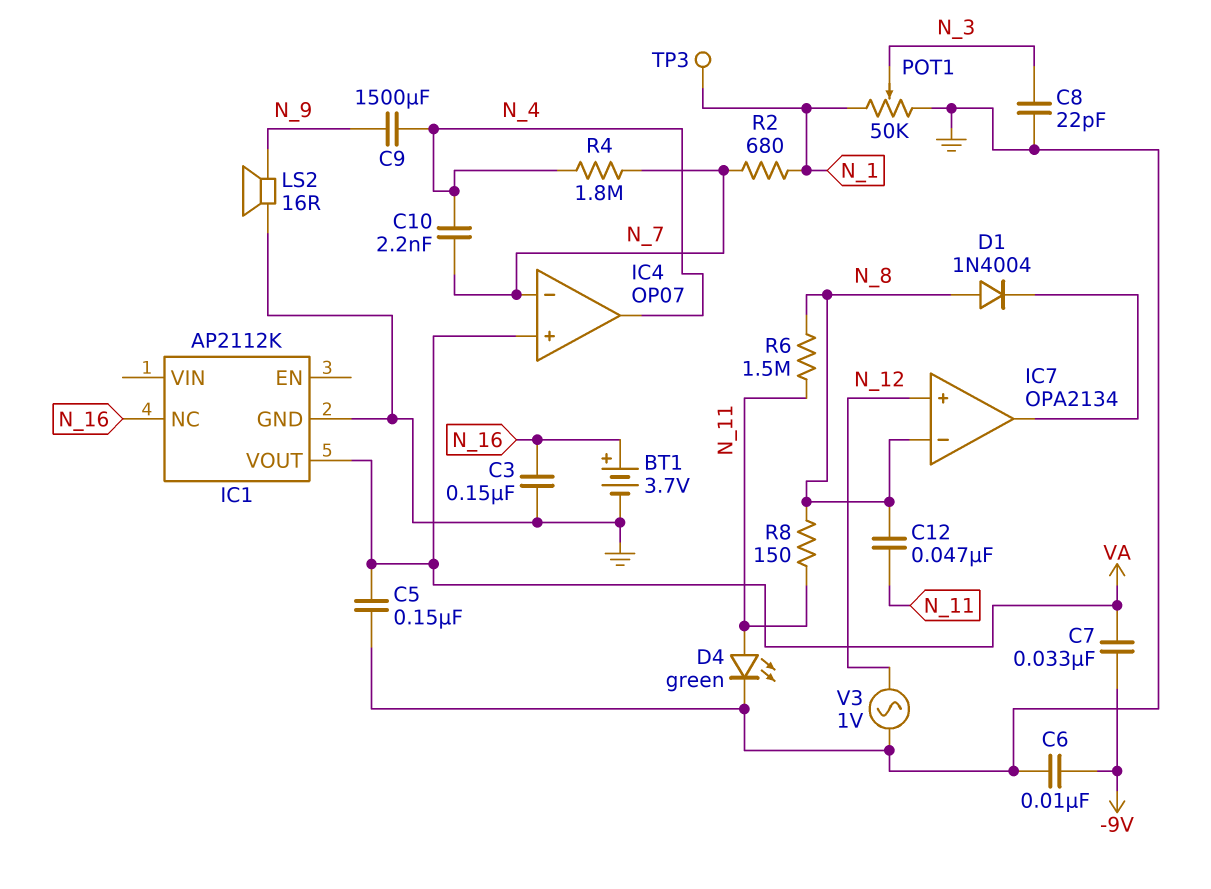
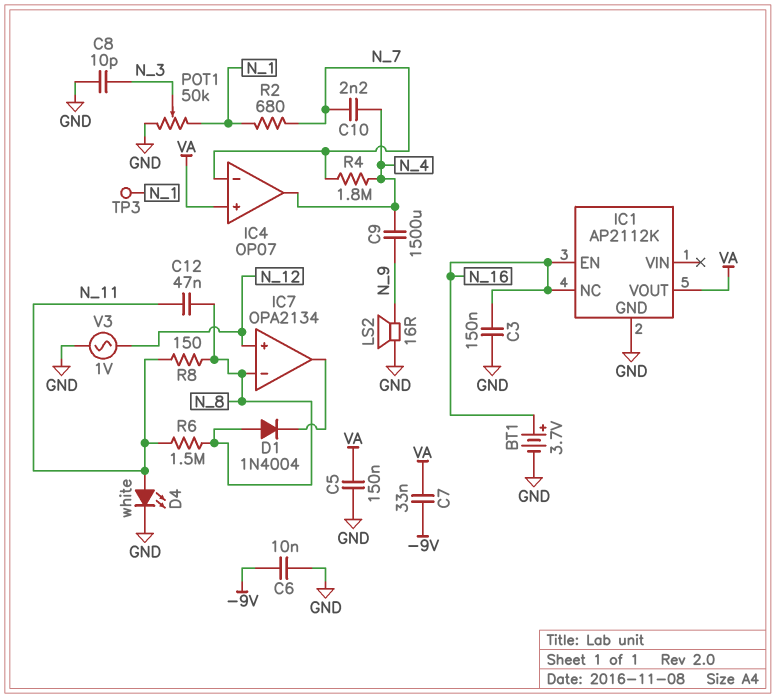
C8: 22pF (GND, N_3) -> 10pF (GND, N_3)
D4: LED green (A N_11, K GND) -> LED white (A N_11, K GND)
IC1 pin EN: none -> N_16

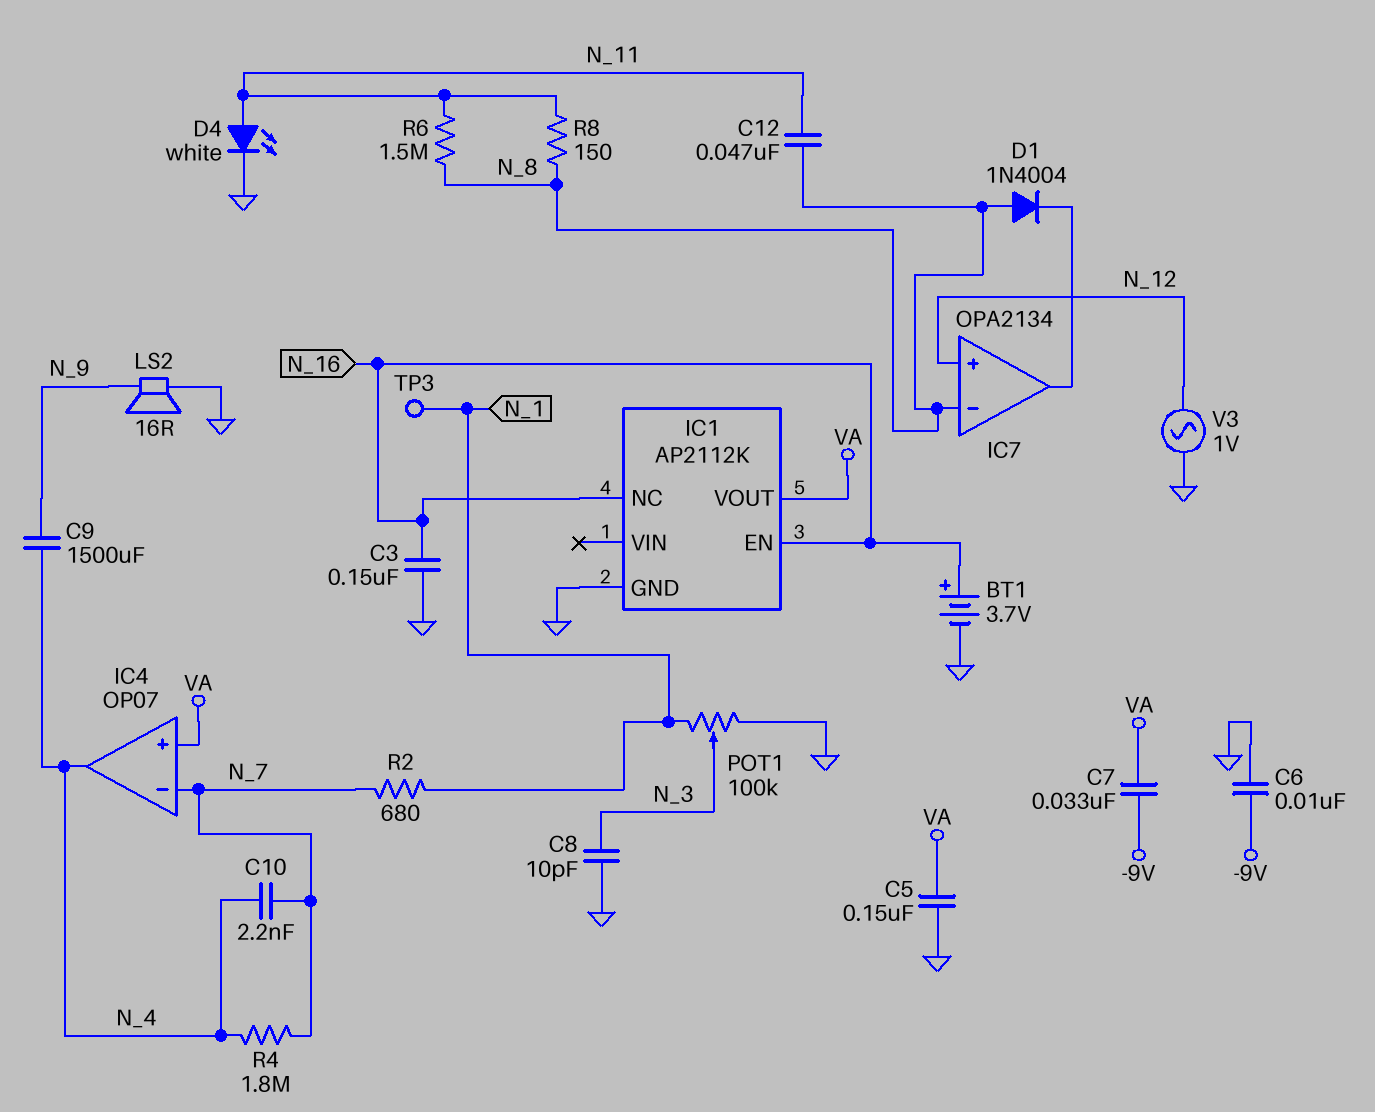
POT1: 50k (GND, N_1, wiper N_3) -> 100k (GND, N_1, wiper N_3)

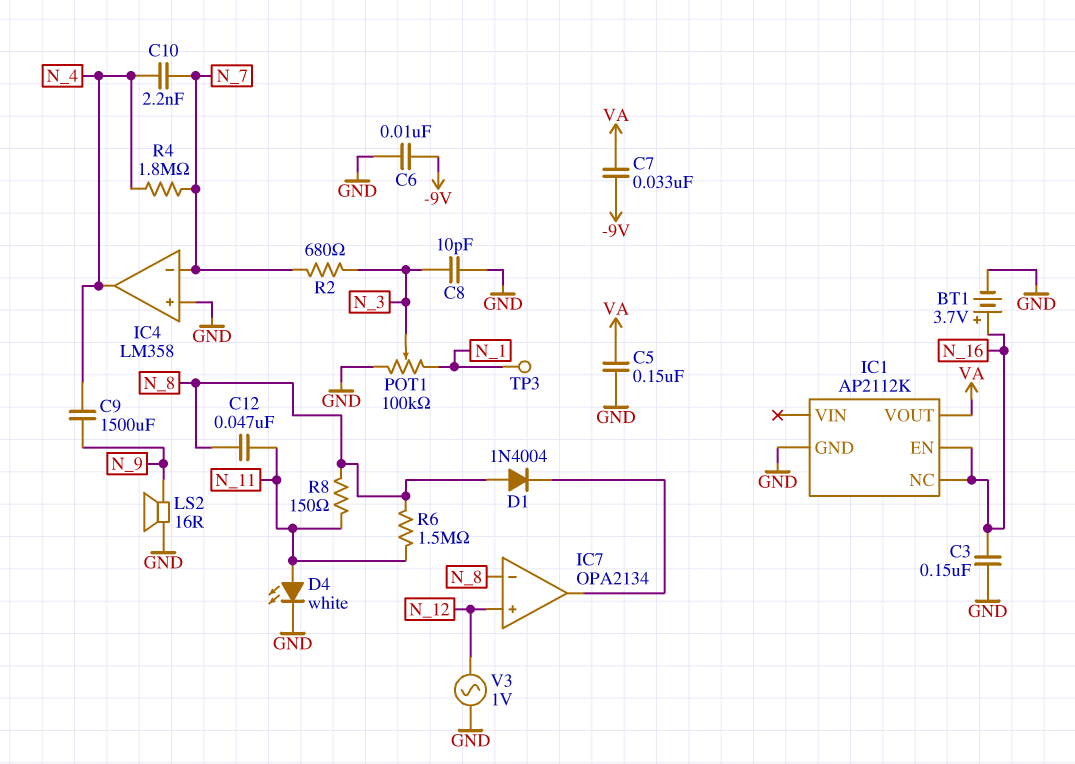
IC4: OP07 -> LM358
IC4 pin in+: VA -> GND
R2: 680 (N_1, N_7) -> 680 (N_3, N_7)

